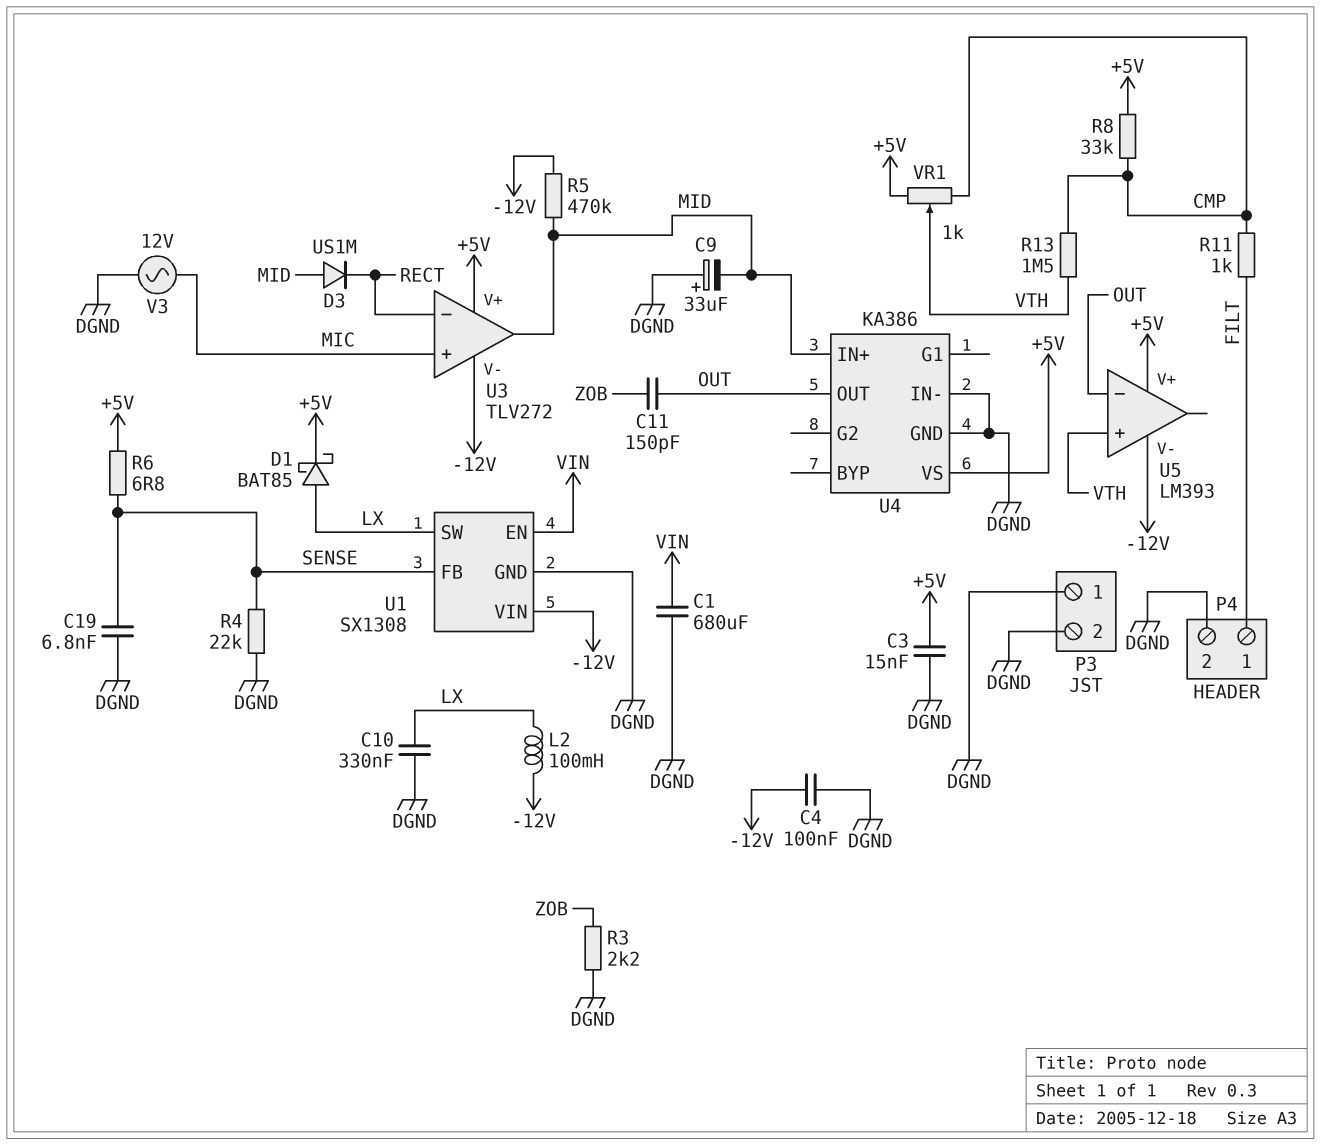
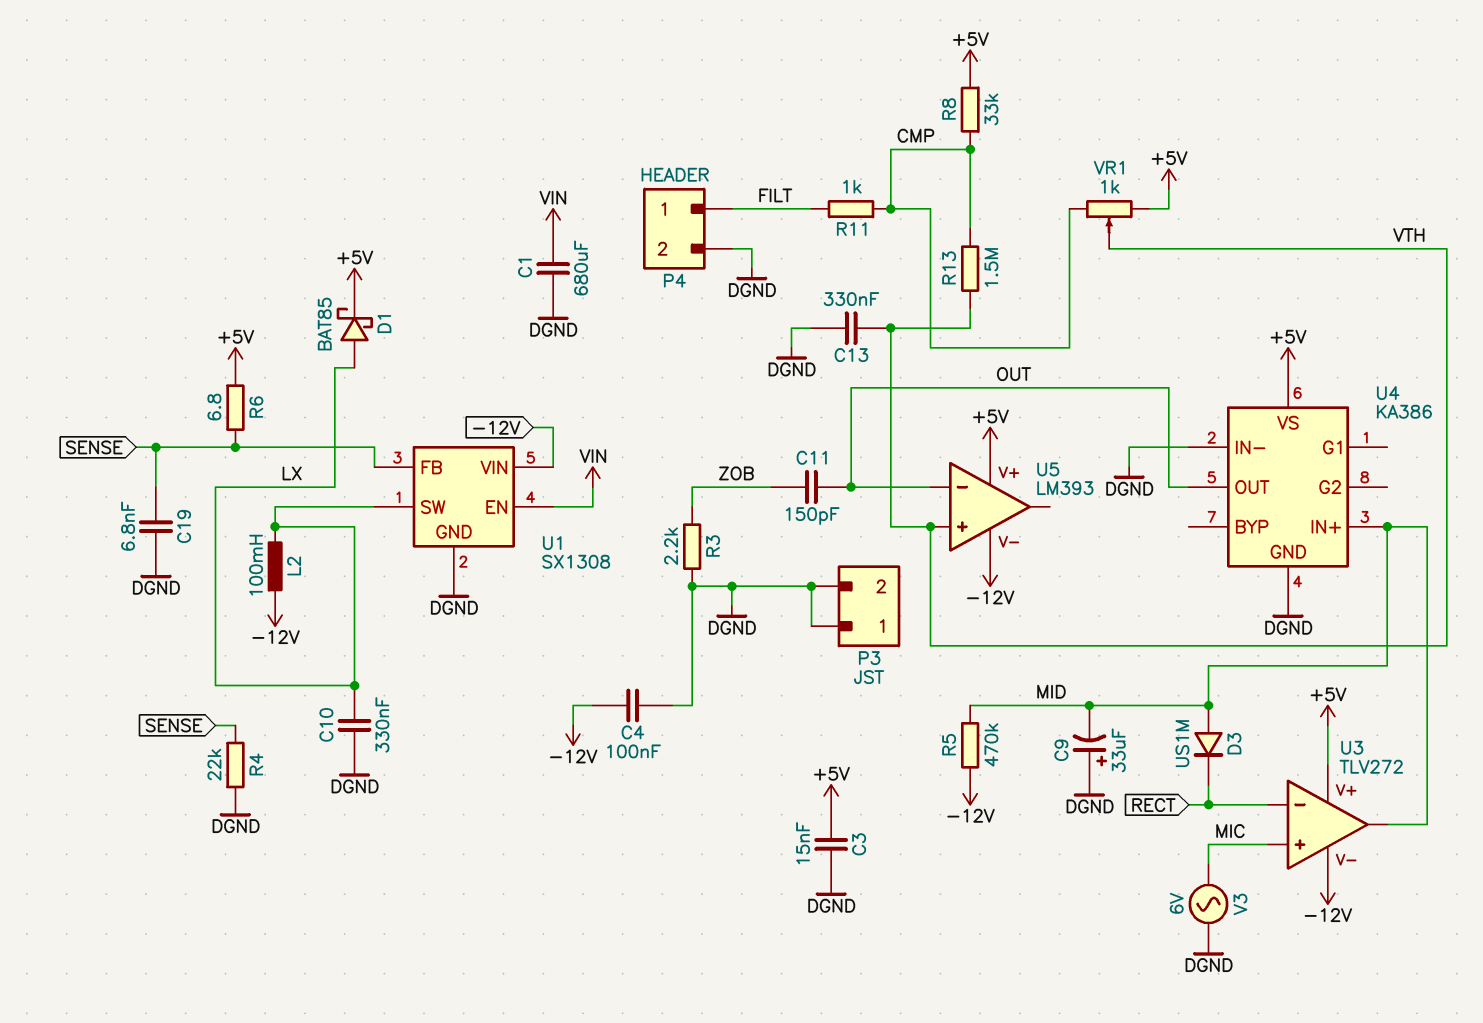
C13: none -> 330nF (DGND, VTH)
V3: AC 12V (DGND, MIC) -> AC 6V (DGND, MIC)

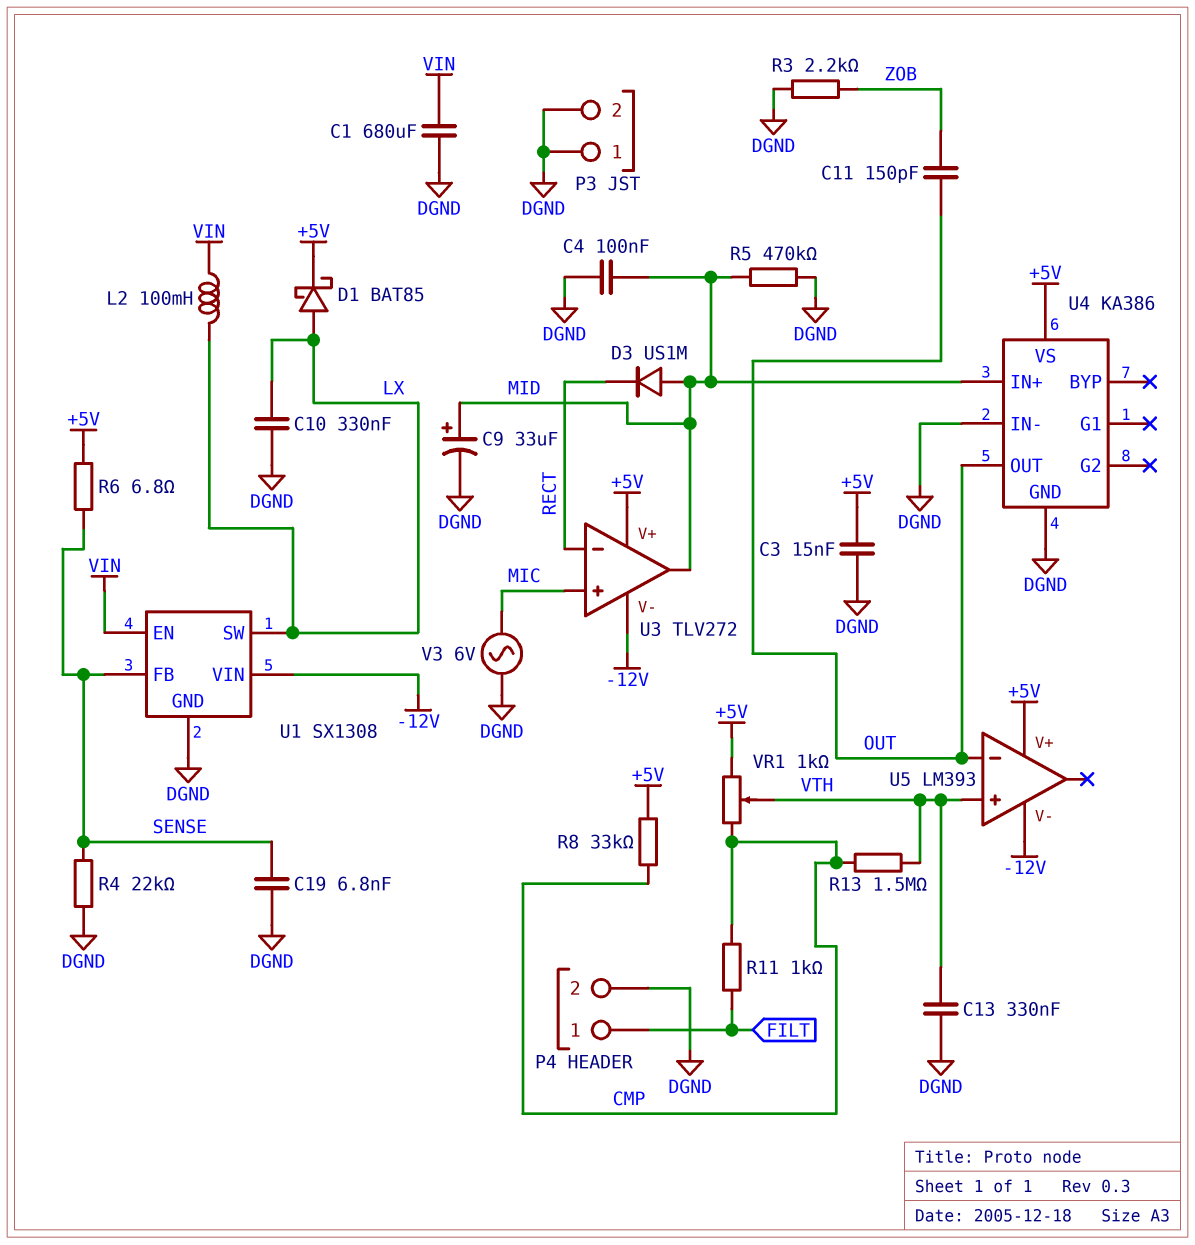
C4: 100nF (-12V, DGND) -> 100nF (DGND, MID)
C9: 33uF (plus DGND, minus MID) -> 33uF (plus MID, minus DGND)
L2: 100mH (-12V, LX) -> 100mH (LX, VIN)
R5: 470k (-12V, MID) -> 470k (DGND, MID)

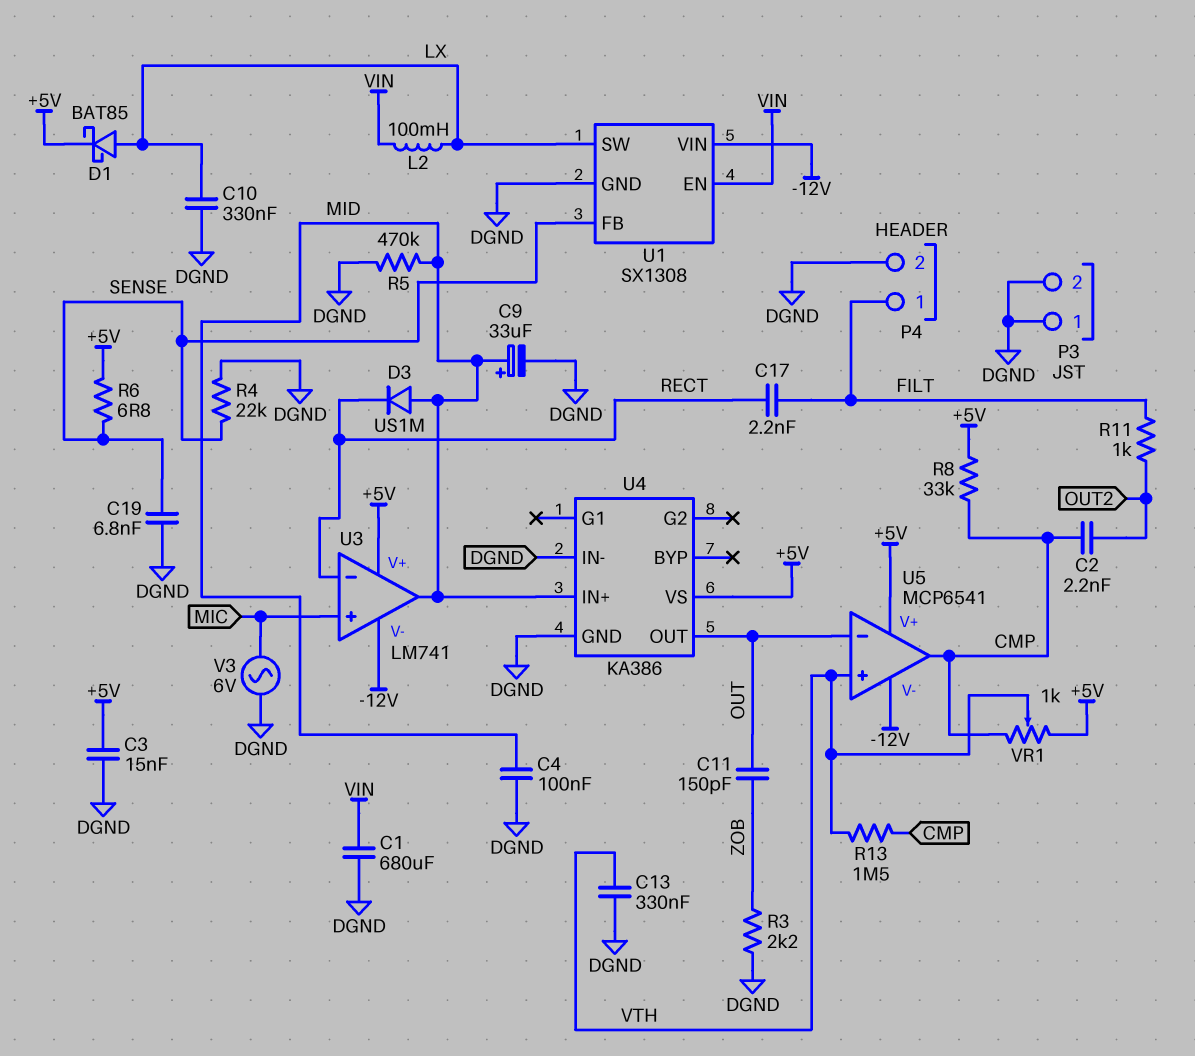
C2: none -> 2.2nF (CMP, OUT2)
C17: none -> 2.2nF (FILT, RECT)
R11: 1k (CMP, FILT) -> 1k (FILT, OUT2)
U3: TLV272 -> LM741
U5: LM393 -> MCP6541
U5 pin out: none -> CMP

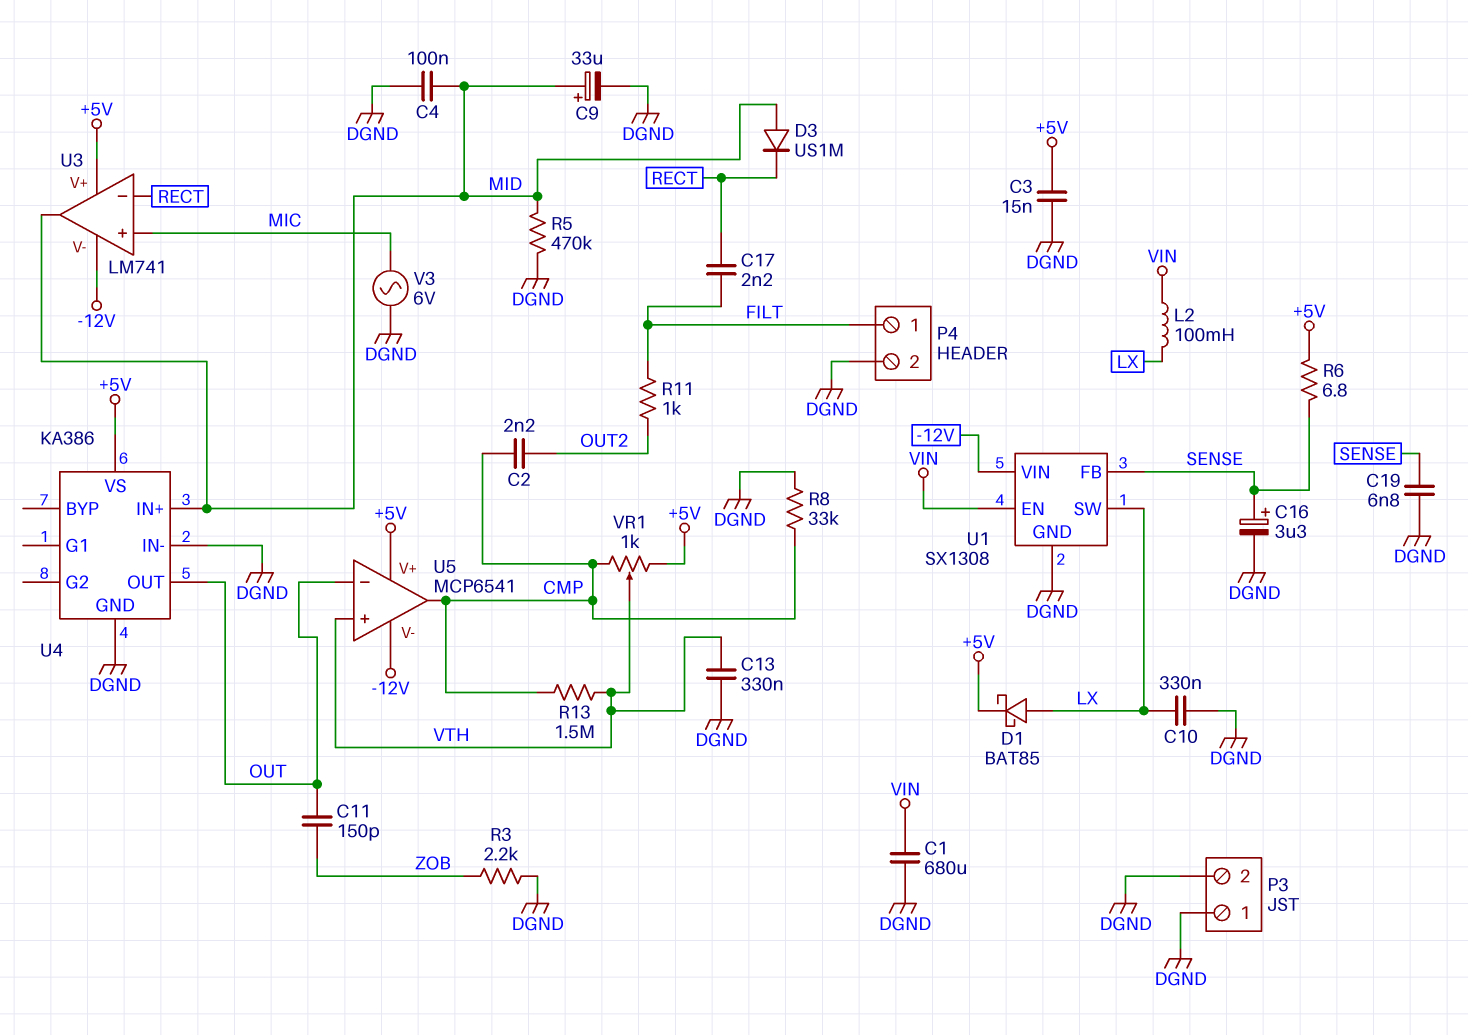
C16: none -> 3.3uF (plus SENSE, minus DGND)
R4: 22k (DGND, SENSE) -> none
R8: 33k (+5V, CMP) -> 33k (CMP, DGND)

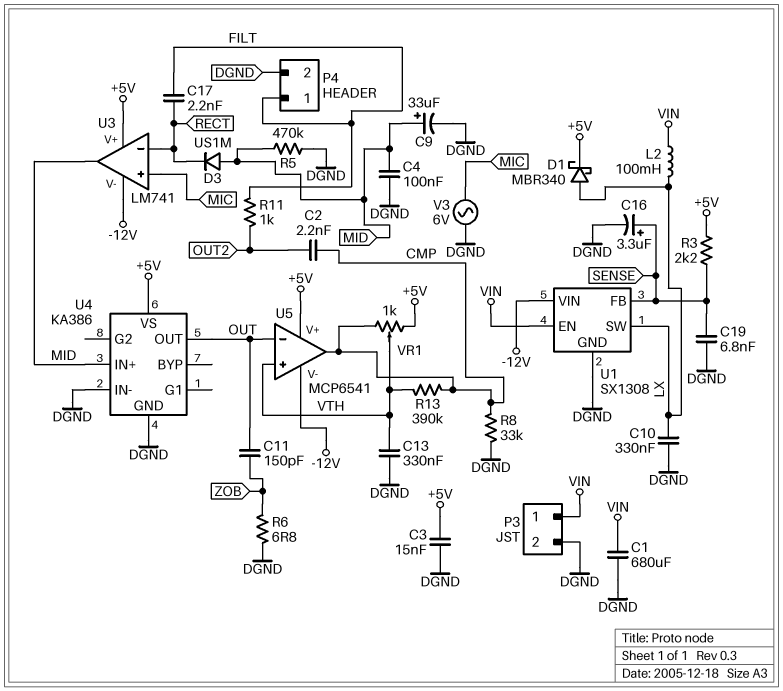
D1: schottky BAT85 (A LX, K +5V) -> schottky MBR340 (A LX, K +5V)
P3 pin 1: DGND -> VIN
R3: 2.2k (DGND, ZOB) -> 2.2k (+5V, SENSE)
R6: 6.8 (+5V, SENSE) -> 6.8 (DGND, ZOB)
R13: 1.5M (CMP, VTH) -> 390k (CMP, VTH)

